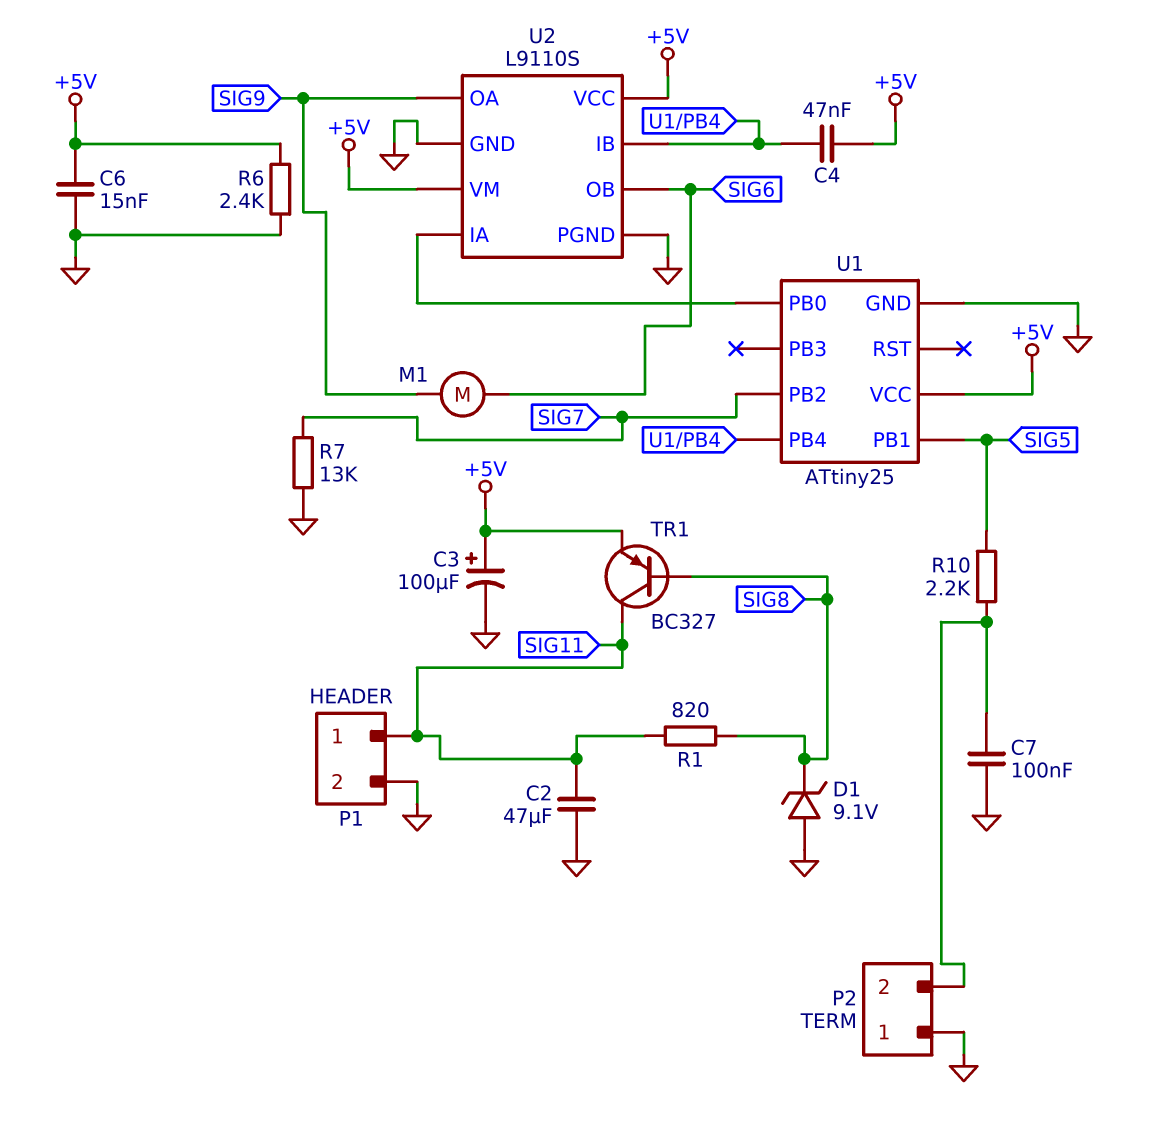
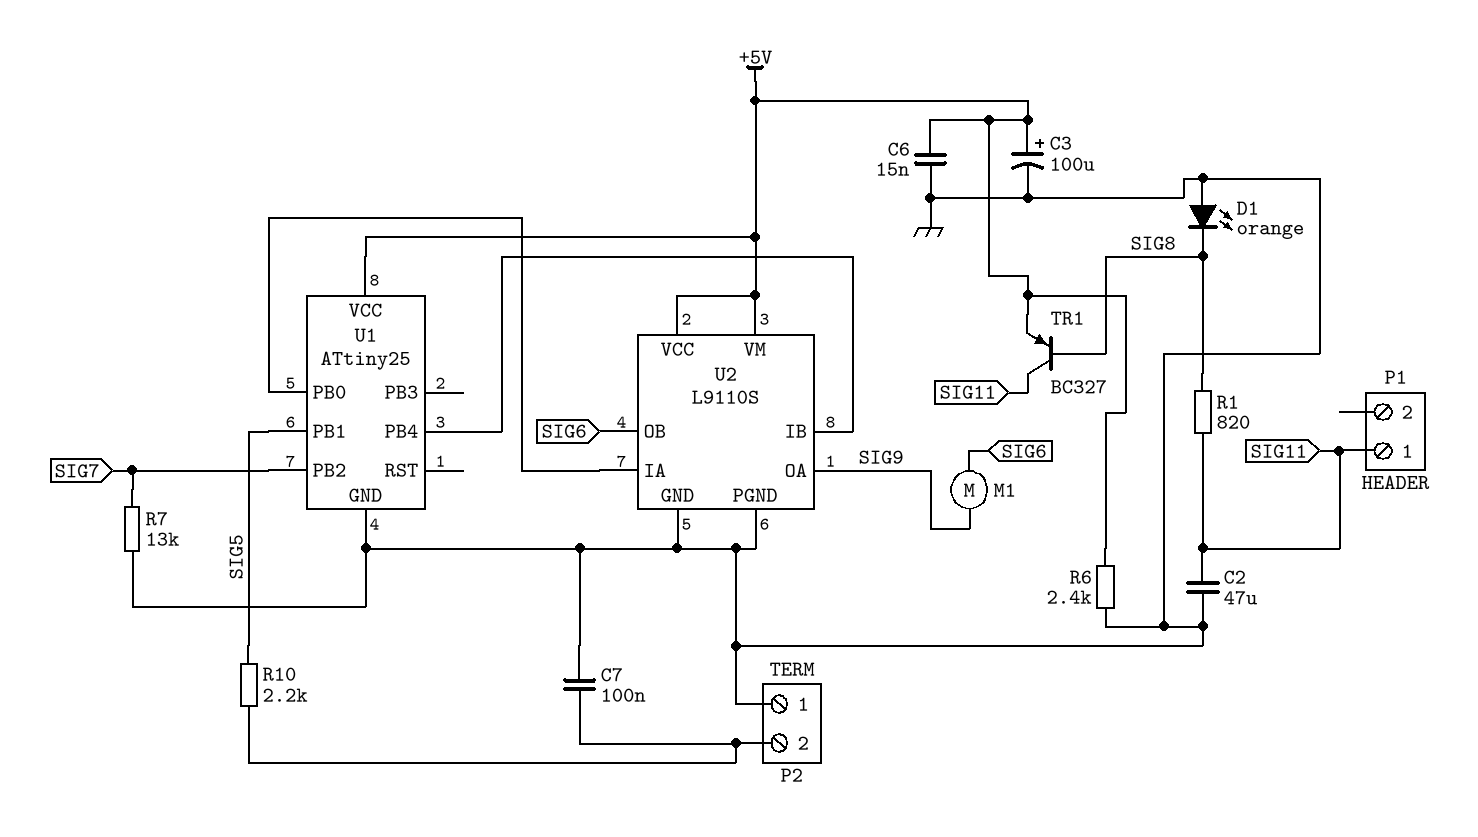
C4: 47nF (+5V, U1/PB4) -> none
D1: zener 9.1V (A GND, K SIG8) -> LED orange (A GND, K SIG8)
P1 pin 2: GND -> none

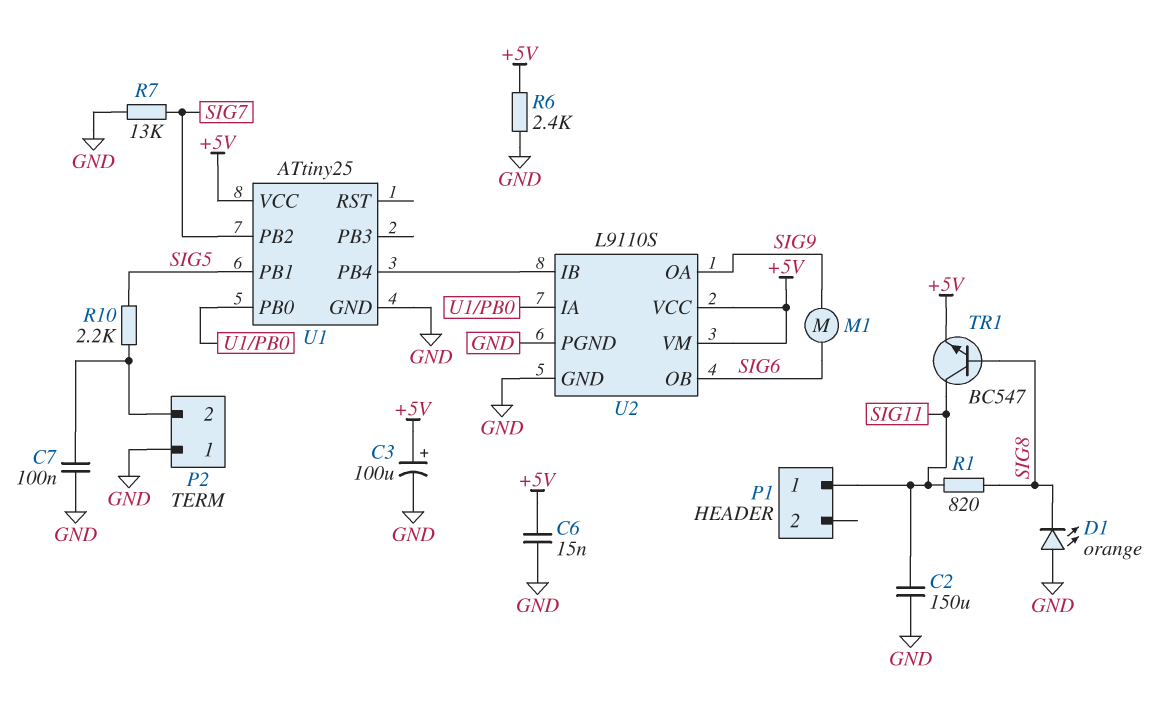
C2: 47uF (GND, SIG11) -> 150uF (GND, SIG11)
TR1: PNP BC327 (B SIG8, C SIG11, E +5V) -> NPN BC547 (B SIG8, C SIG11, E +5V)

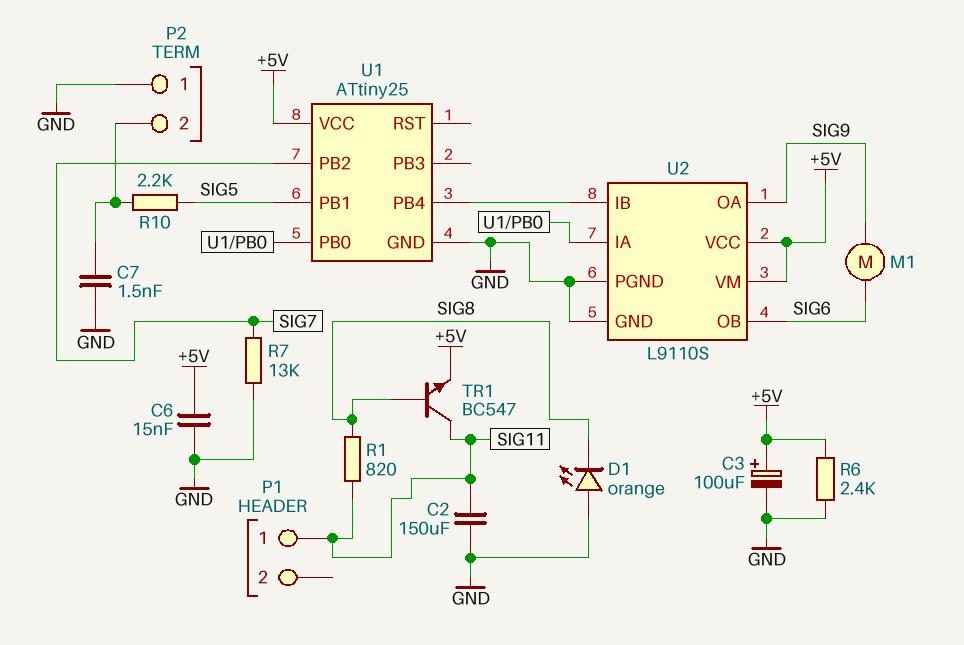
C7: 100nF (GND, P2/2) -> 1.5nF (GND, P2/2)

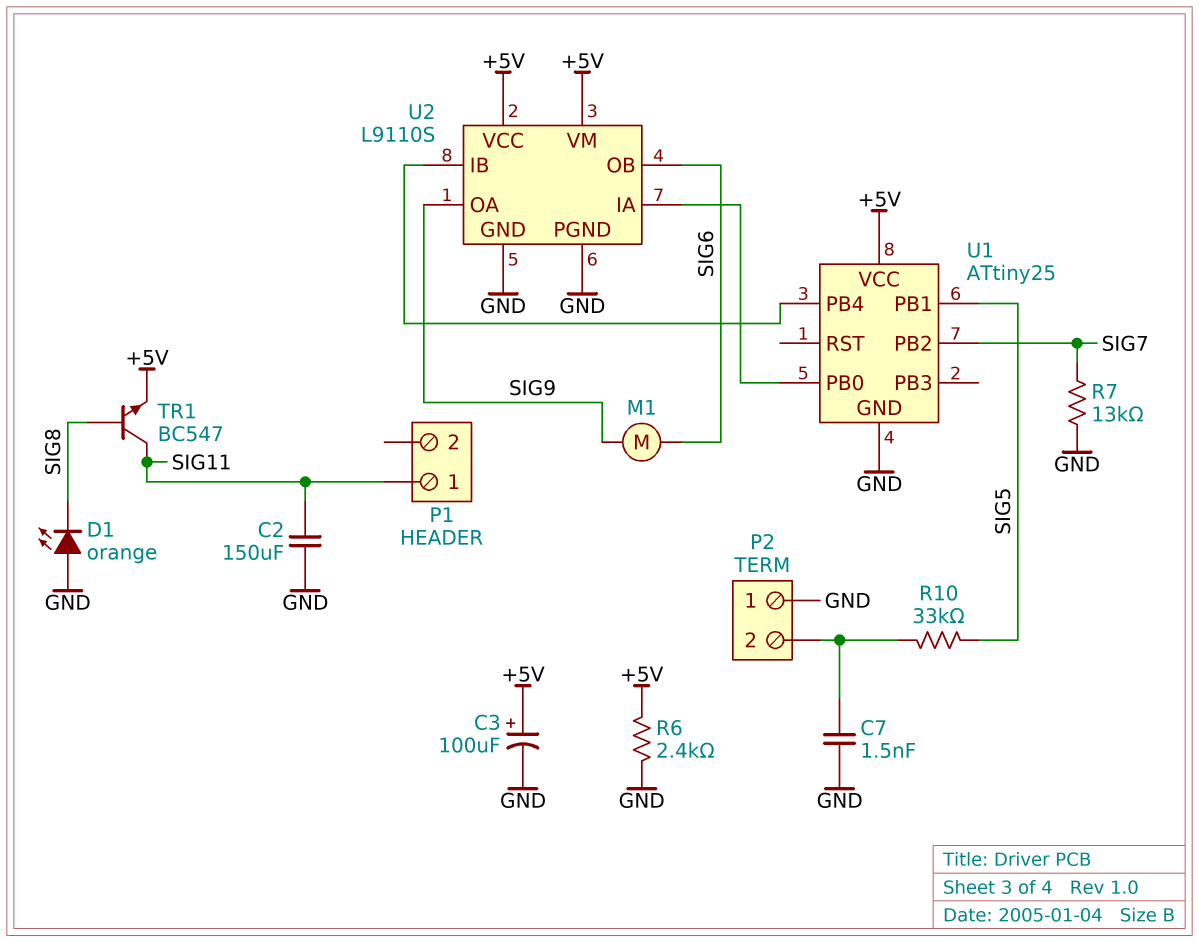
C6: 15nF (+5V, GND) -> none
R1: 820 (SIG8, SIG11) -> none
R10: 2.2k (P2/2, SIG5) -> 33k (P2/2, SIG5)

